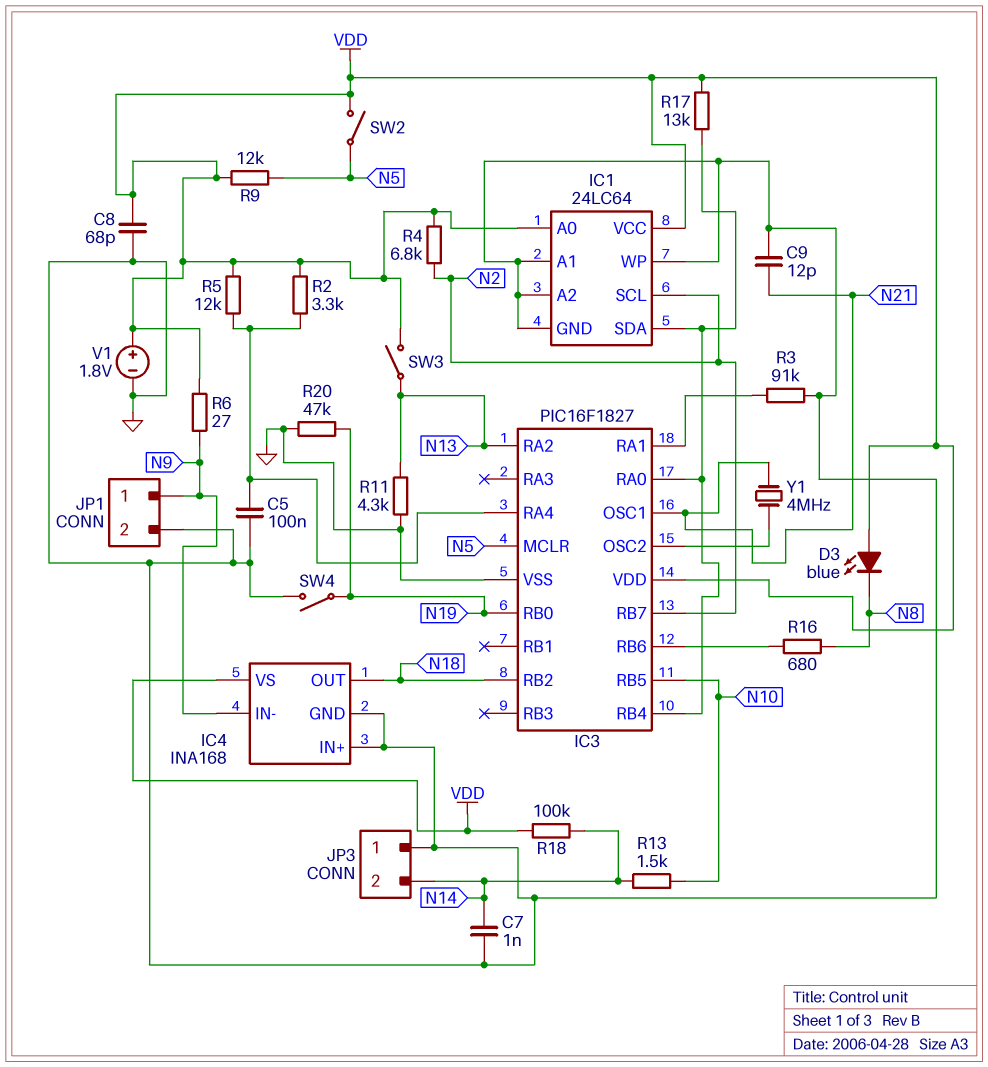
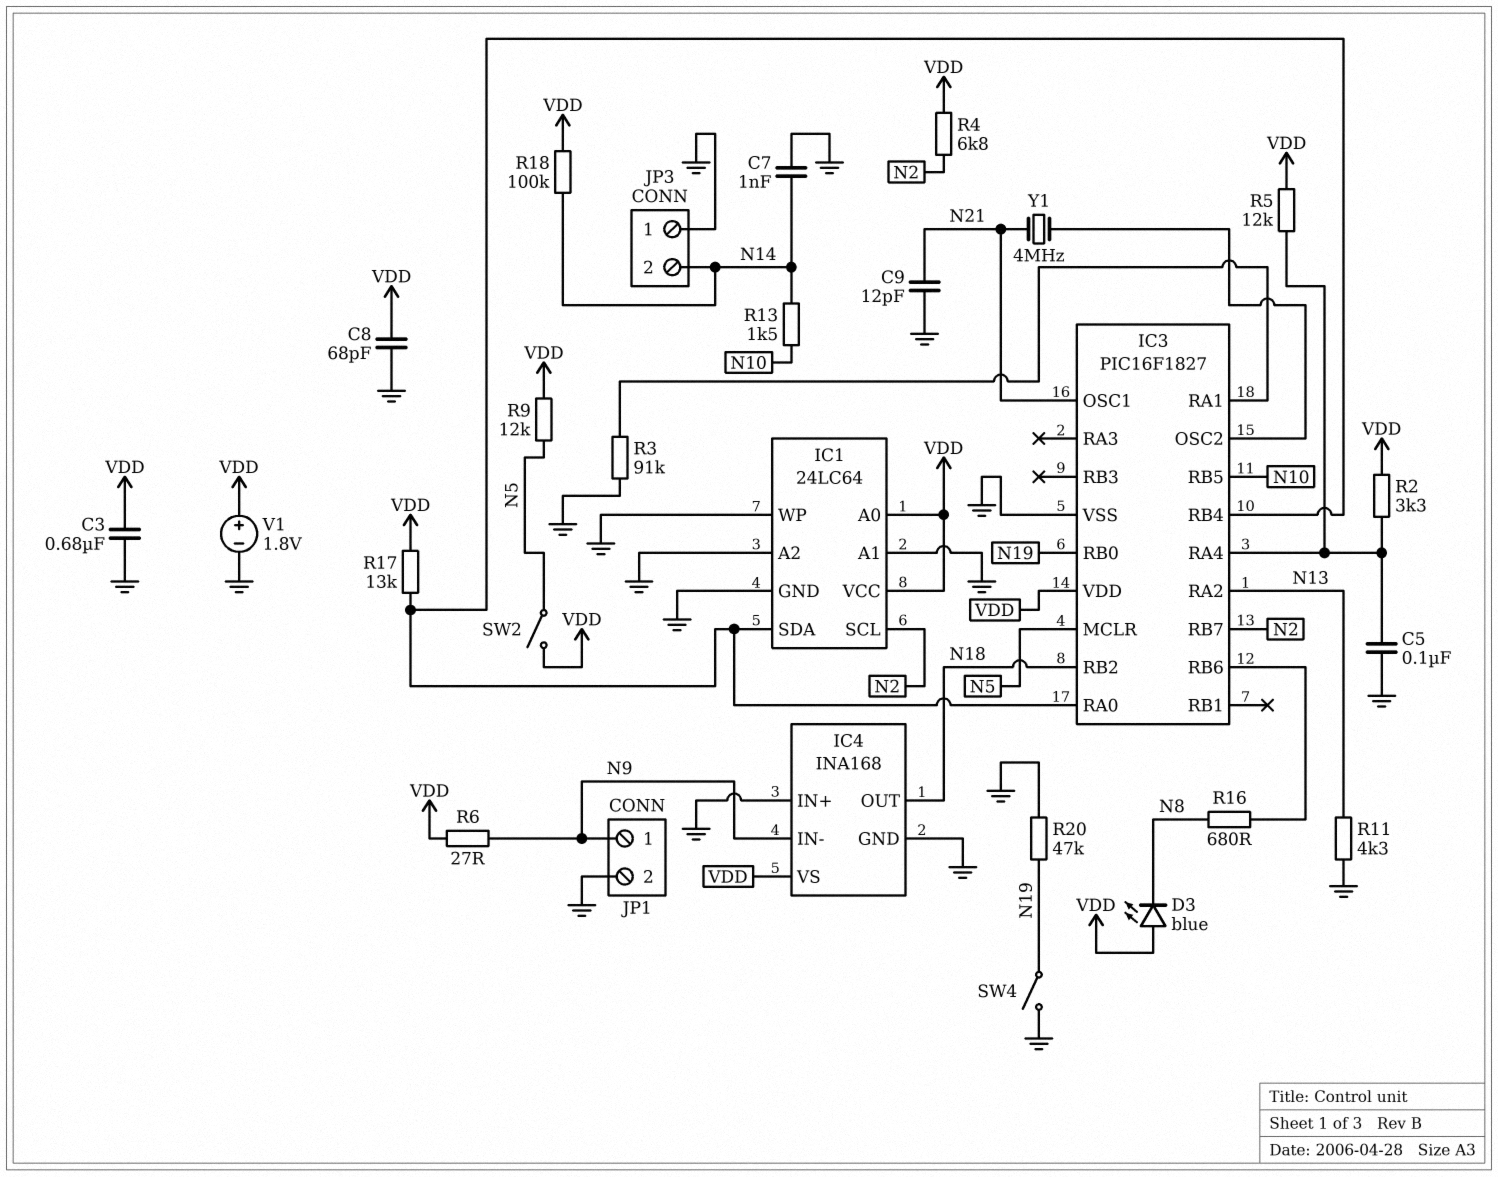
C3: none -> 680nF (GND, VDD)
SW3: switch (N13, VDD) -> none

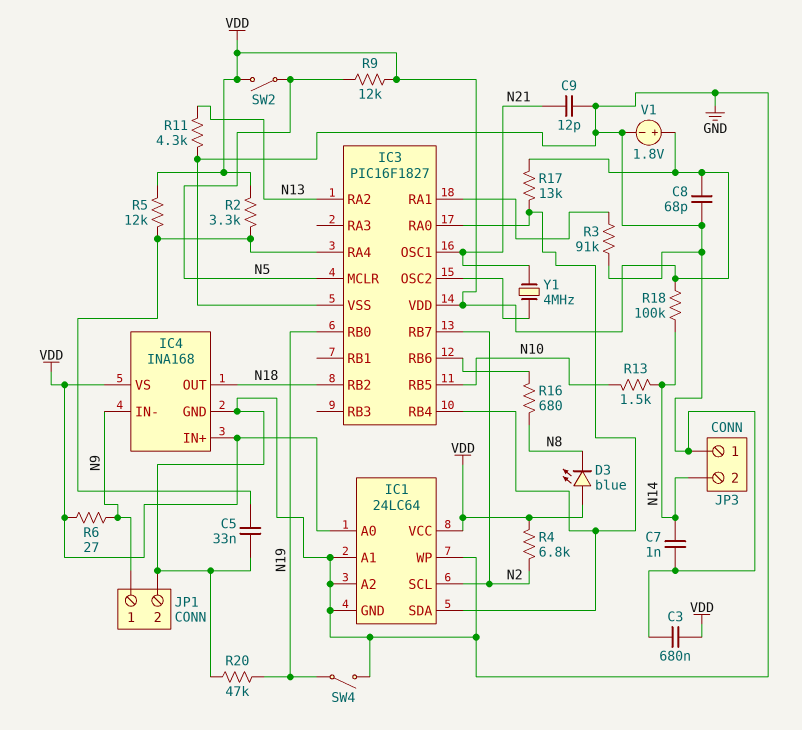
C5: 100nF (GND, IC3/RA4) -> 33nF (GND, IC3/RA4)
IC4 pin IN+: GND -> VDD

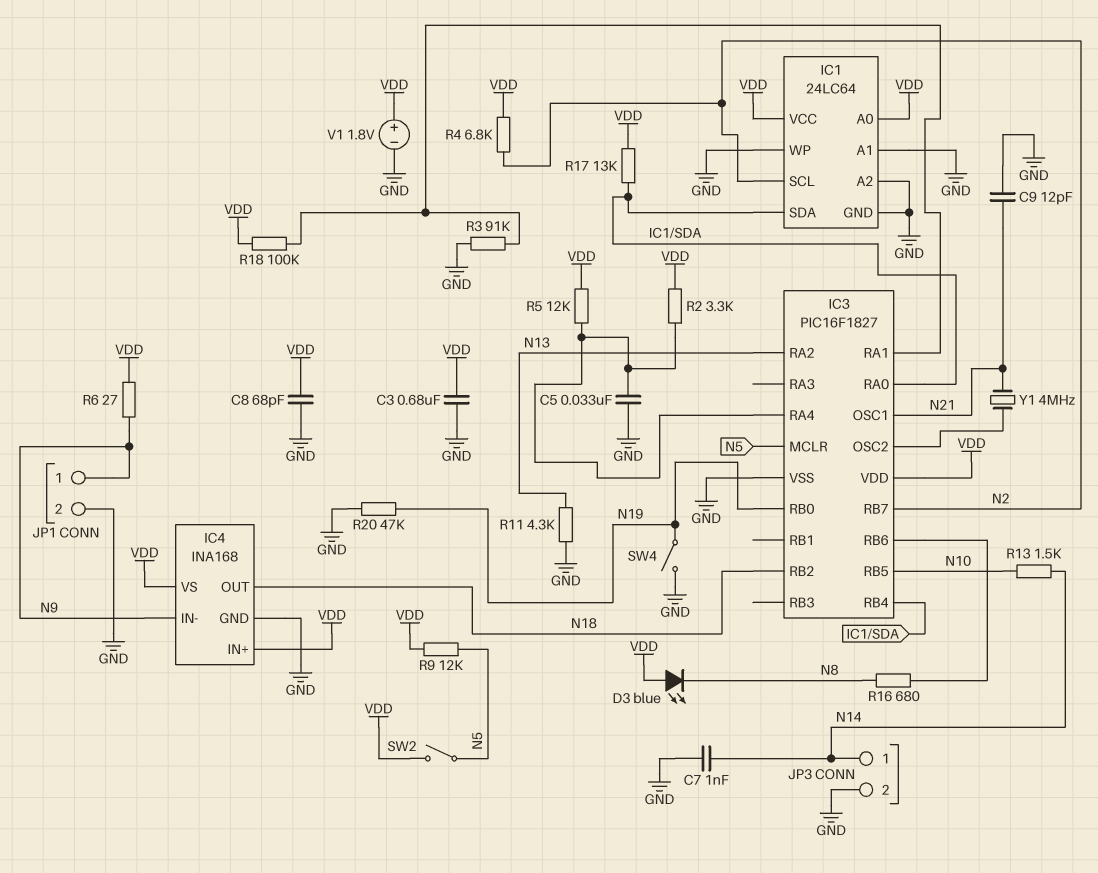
JP3 pin 1: GND -> N14
JP3 pin 2: N14 -> GND
R18: 100k (N14, VDD) -> 100k (IC3/RA1, VDD)

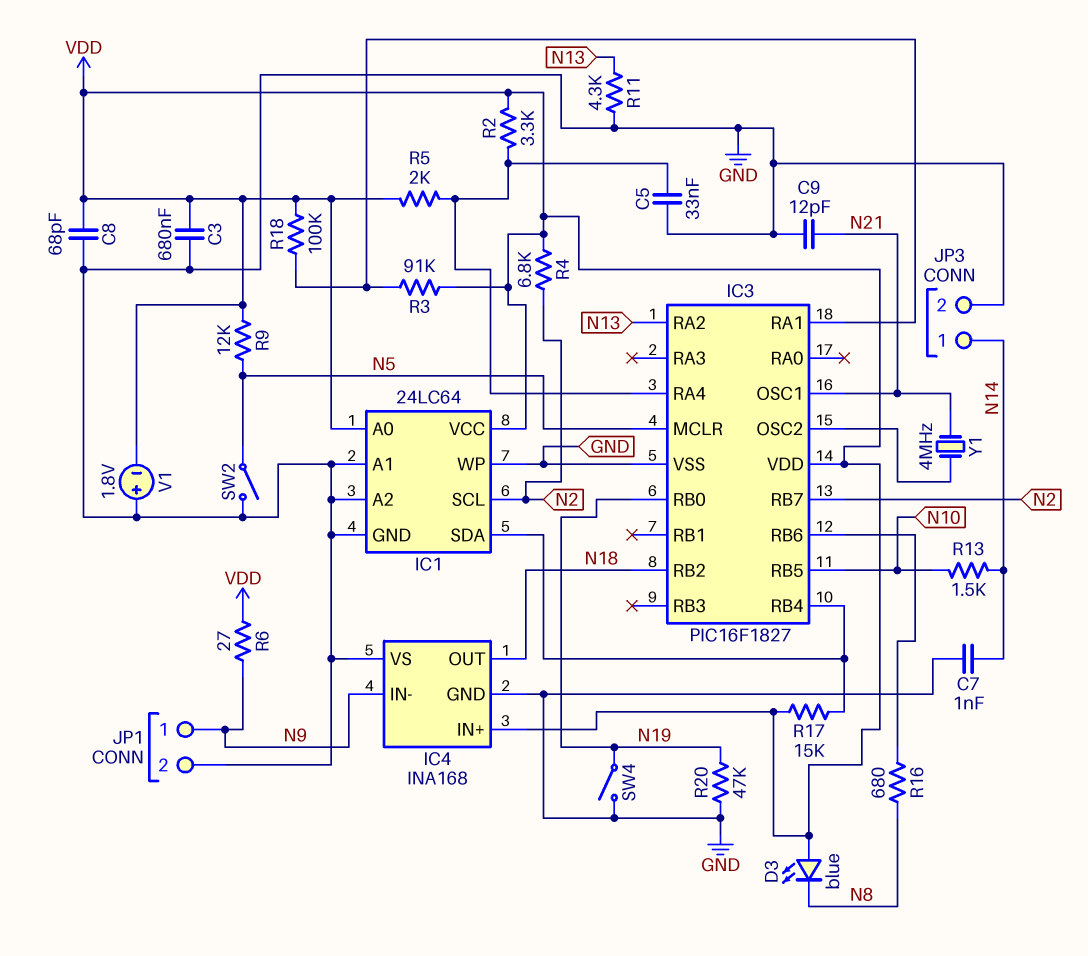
IC3 pin RA0: IC1/SDA -> none
IC4 pin VS: VDD -> GND
R3: 91k (GND, IC3/RA1) -> 91k (IC3/RA1, VDD)
R5: 12k (IC3/RA4, VDD) -> 2k (IC3/RA4, VDD)
R17: 13k (IC1/SDA, VDD) -> 15k (IC1/SDA, VDD)
SW2: switch (N5, VDD) -> switch (GND, N5)
V1: 1.8V (plus VDD, minus GND) -> 1.8V (plus GND, minus VDD)

